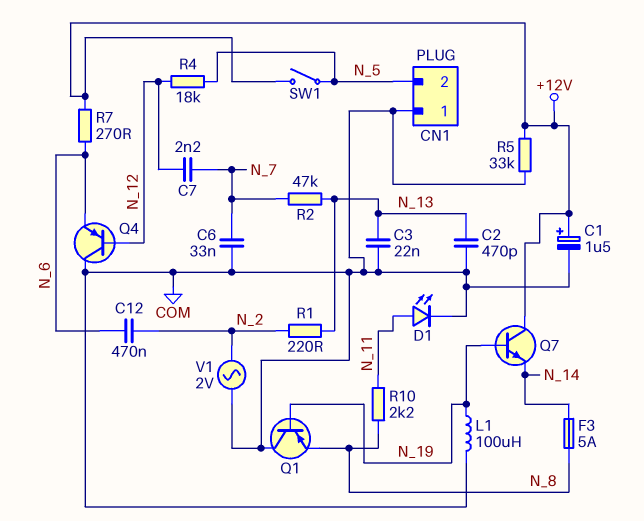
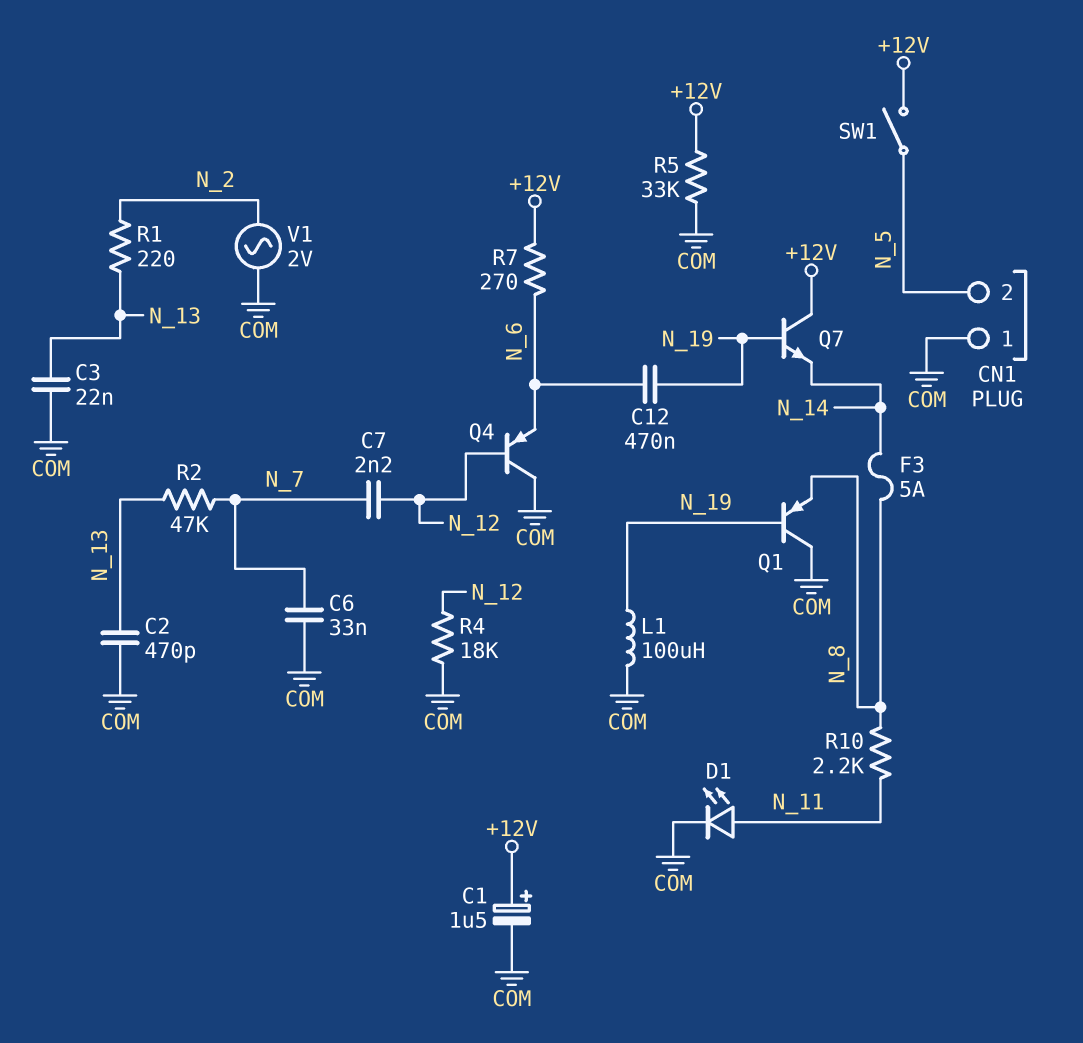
C12: 470nF (N_2, N_6) -> 470nF (N_6, N_19)
R4: 18k (N_5, N_12) -> 18k (COM, N_12)

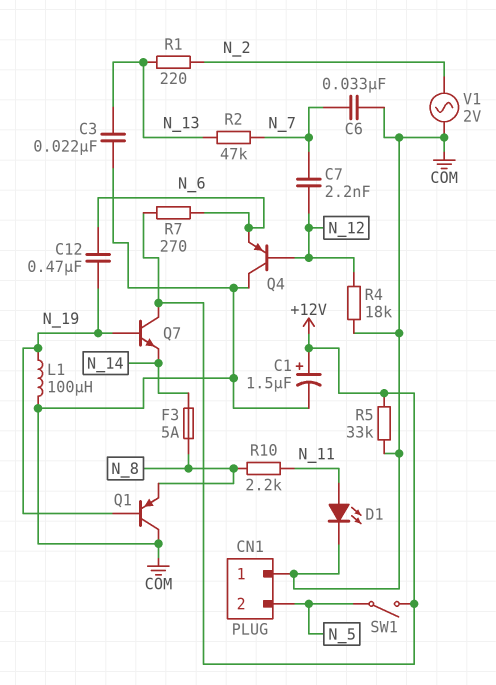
C2: 470pF (COM, N_13) -> none

